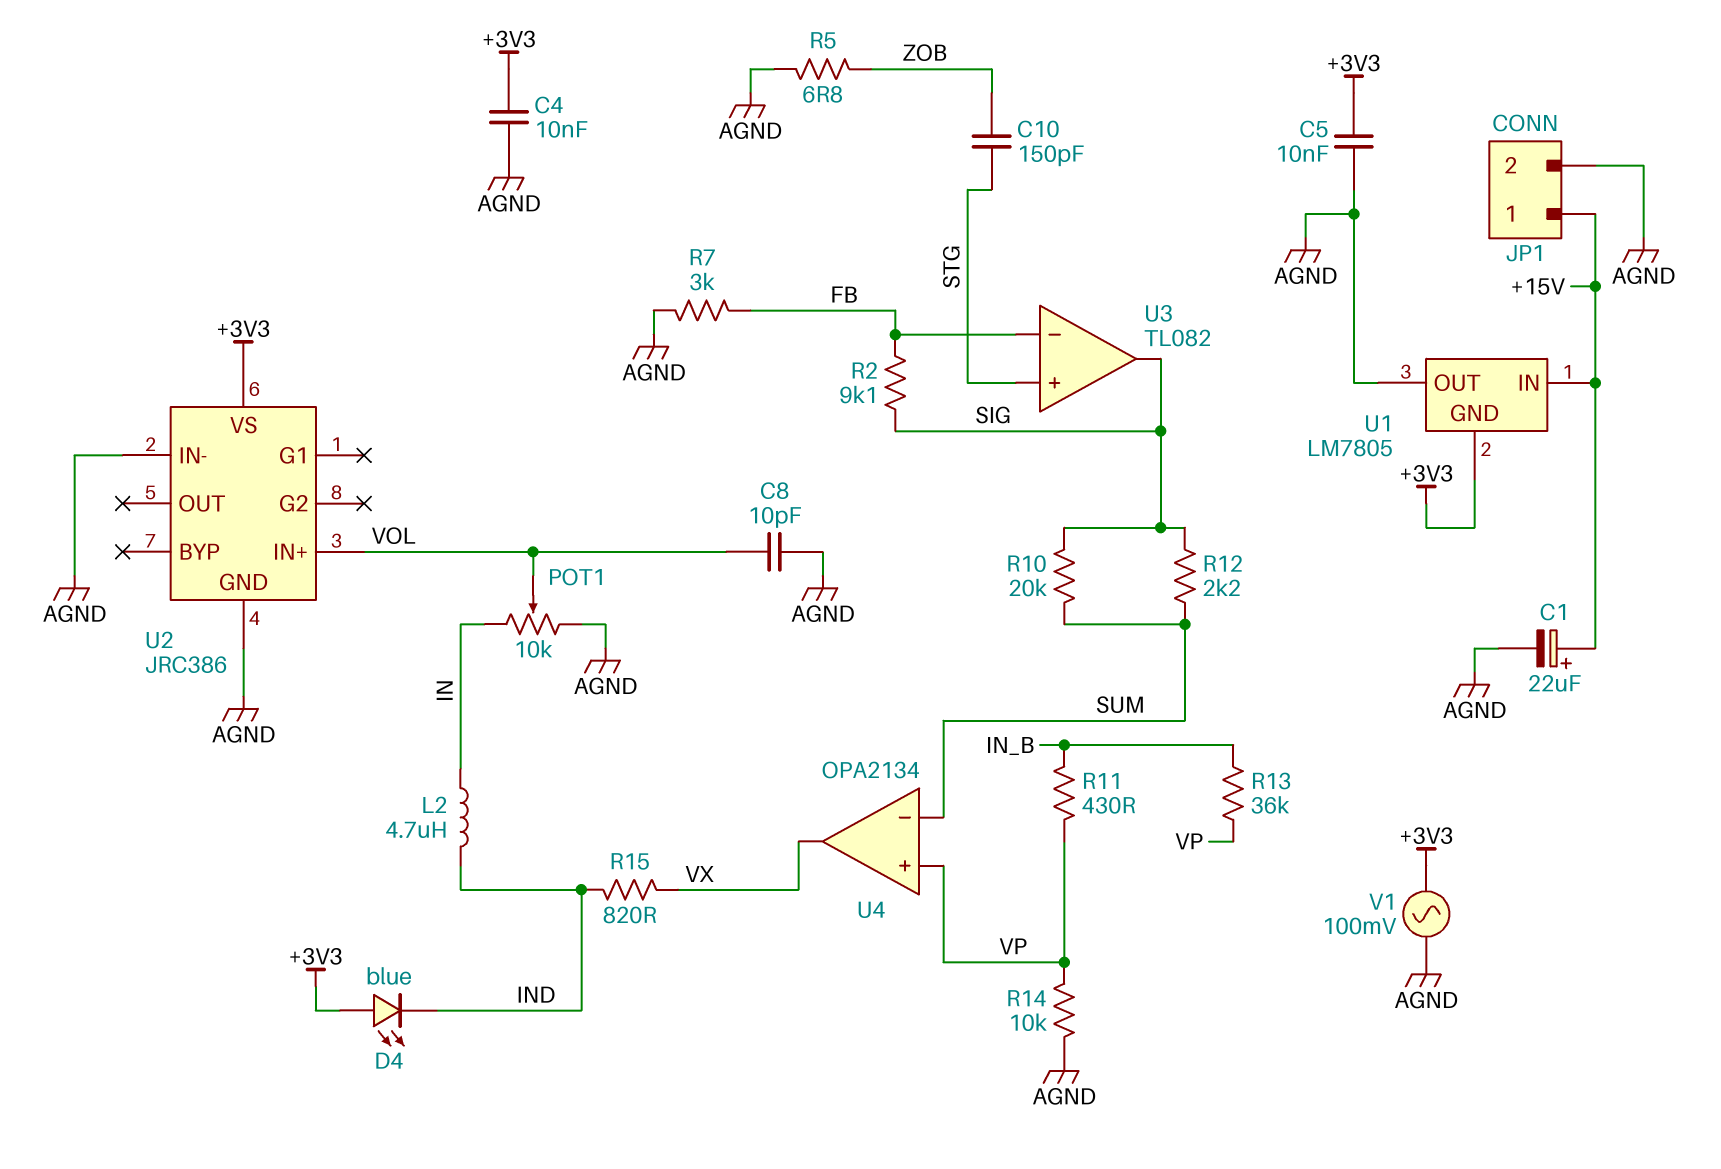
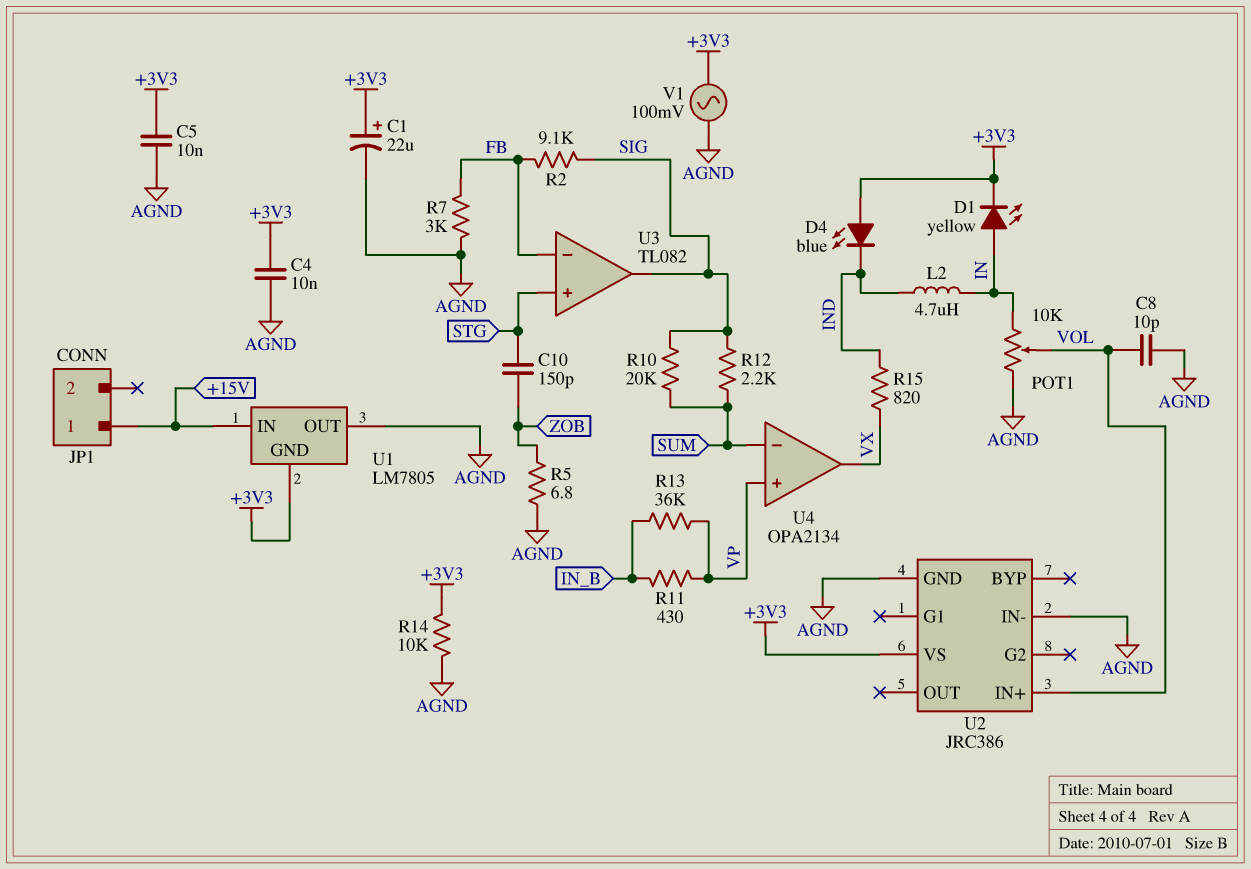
C1: 22uF (plus +15V, minus AGND) -> 22uF (plus +3V3, minus AGND)
D1: none -> LED yellow (A IN, K +3V3)
JP1 pin 2: AGND -> none
R14: 10k (AGND, VP) -> 10k (+3V3, AGND)

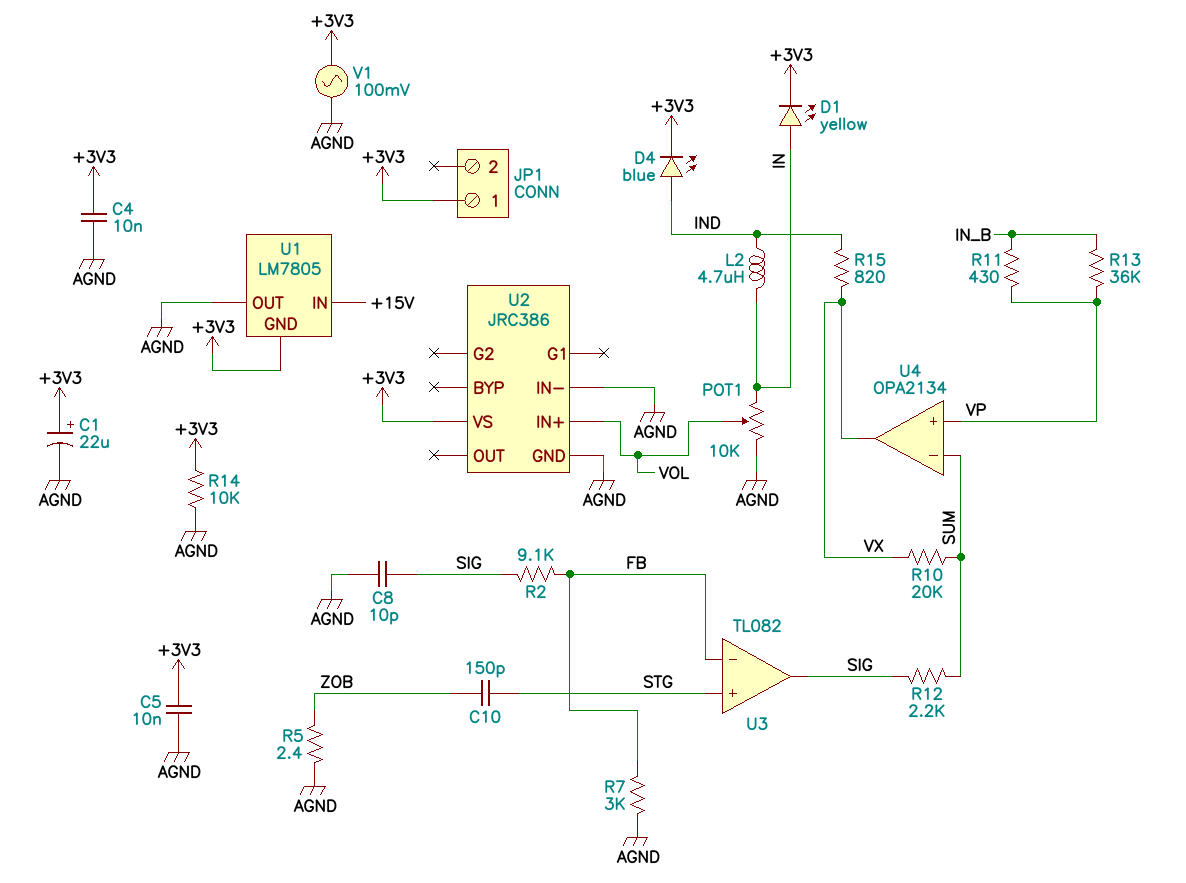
C8: 10pF (AGND, VOL) -> 10pF (AGND, SIG)
D4: LED blue (A +3V3, K IND) -> LED blue (A IND, K +3V3)
JP1 pin 1: +15V -> +3V3
R5: 6.8 (AGND, ZOB) -> 2.4 (AGND, ZOB)
R10: 20k (SIG, SUM) -> 20k (SUM, VX)

